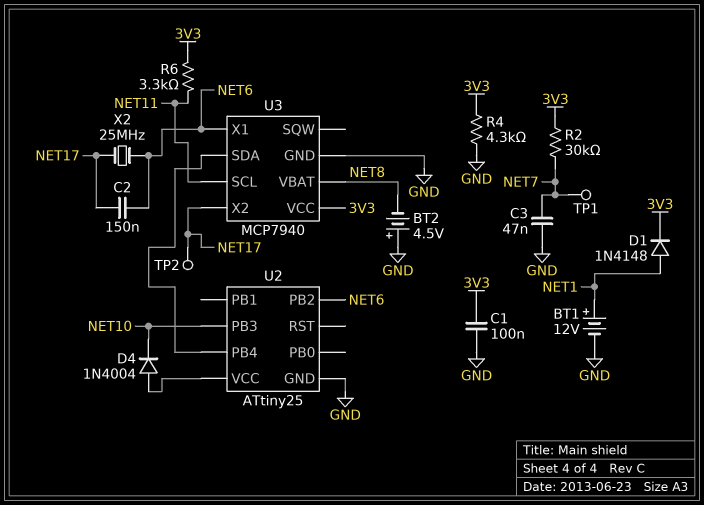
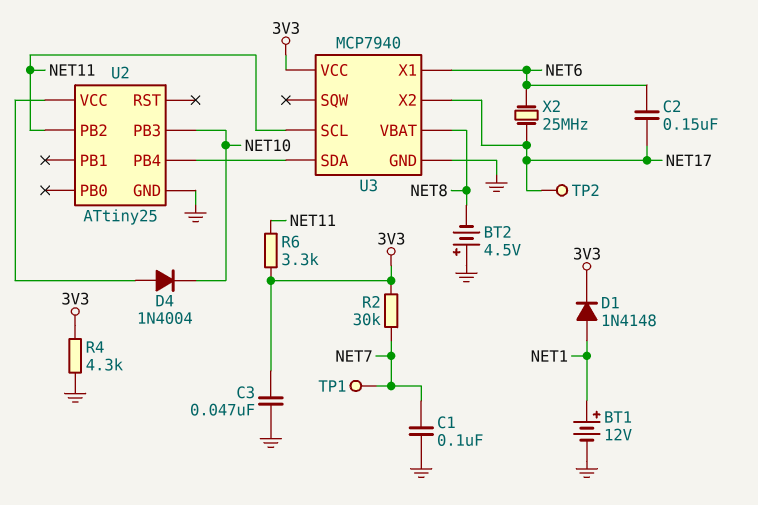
C1: 100nF (3V3, GND) -> 100nF (GND, NET7)
C3: 47nF (GND, NET7) -> 47nF (3V3, GND)
U2 pin PB2: NET6 -> NET11

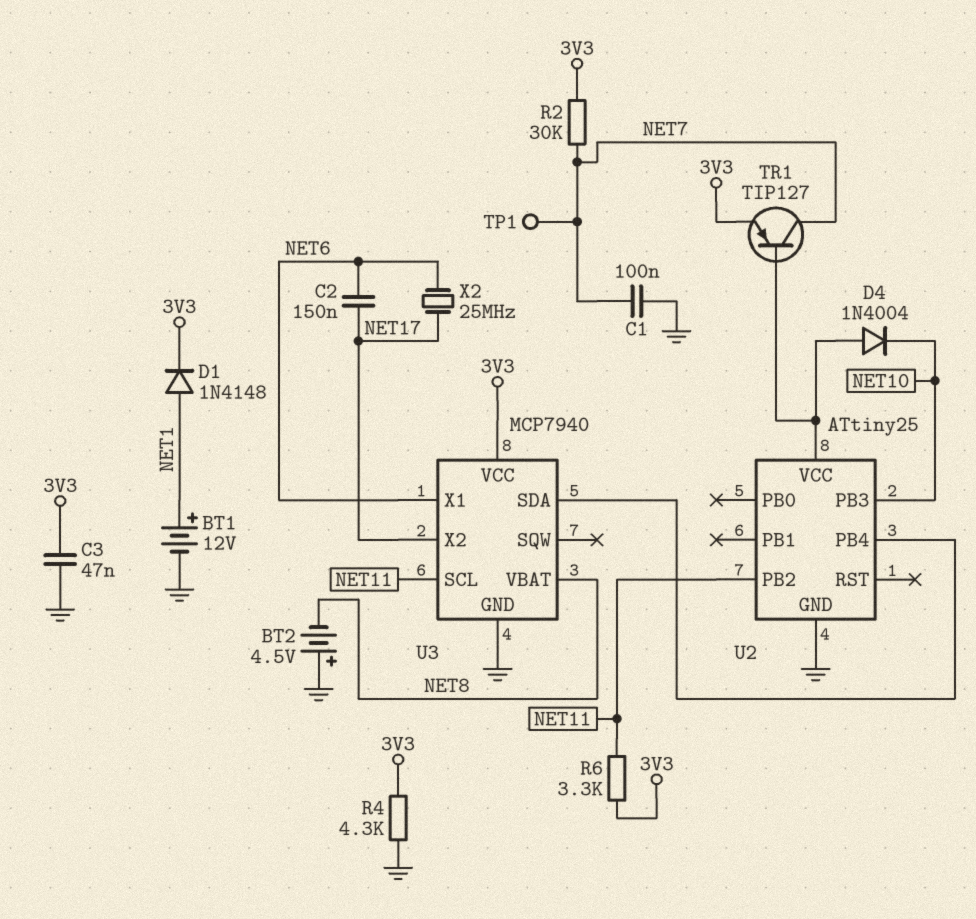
TP2: test point (NET17) -> none
TR1: none -> PNP TIP127 (B U2/VCC, C NET7, E 3V3)

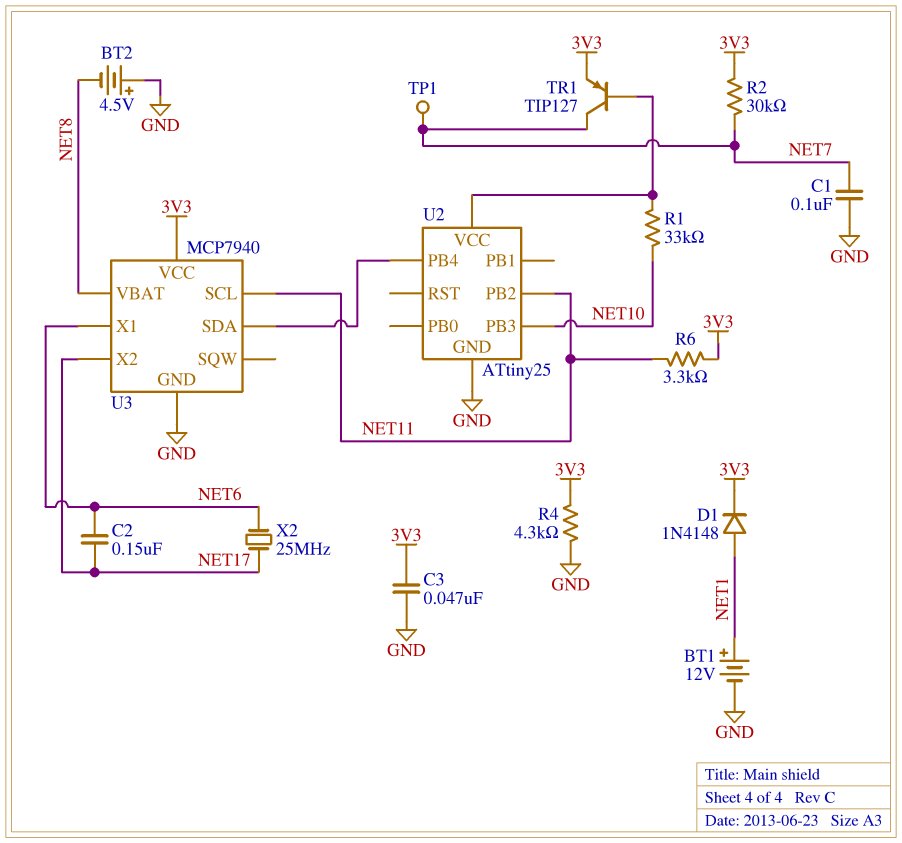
D4: diode 1N4004 (A U2/VCC, K NET10) -> none
R1: none -> 33k (NET10, U2/VCC)

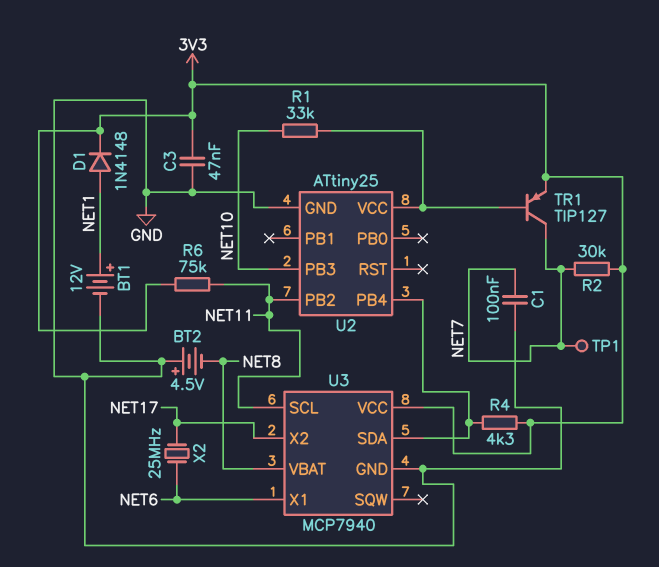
C2: 150nF (NET6, NET17) -> none
R4: 4.3k (3V3, GND) -> 4.3k (3V3, U2/PB4)
R6: 3.3k (3V3, NET11) -> 75k (3V3, NET11)

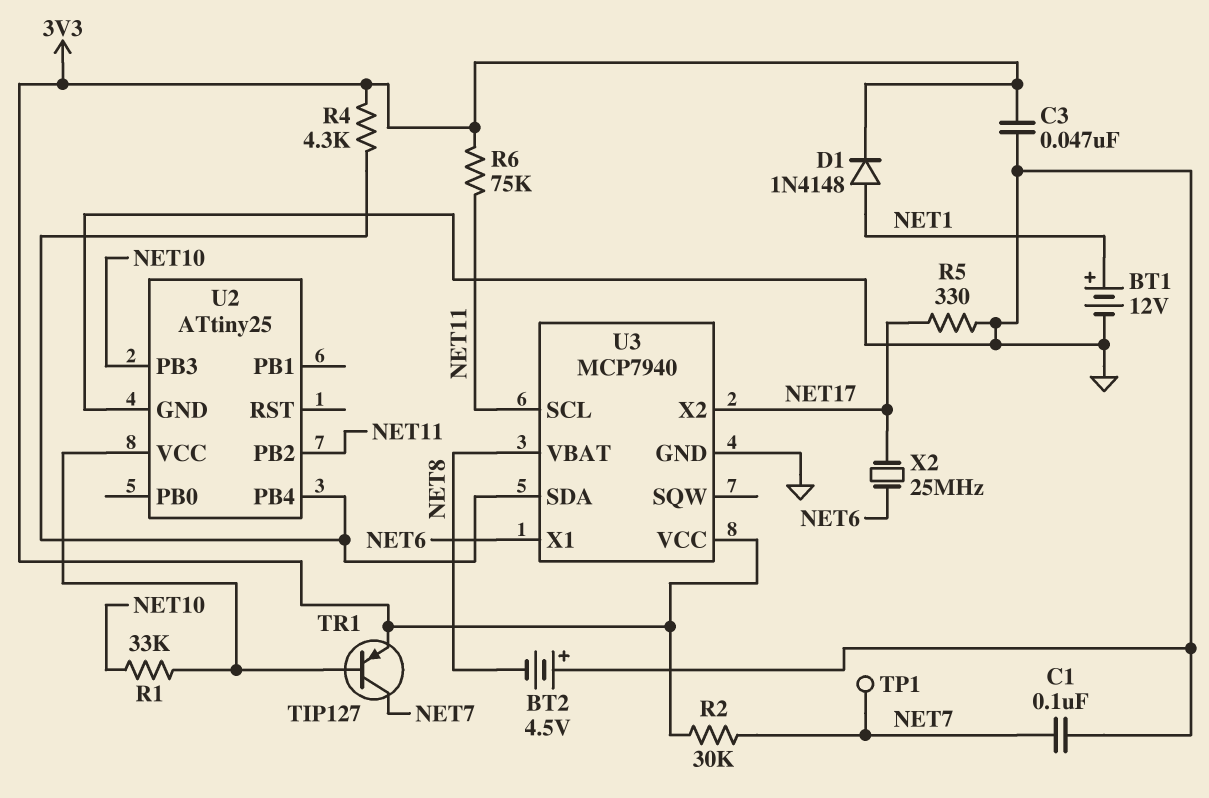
R5: none -> 330 (GND, NET17)

